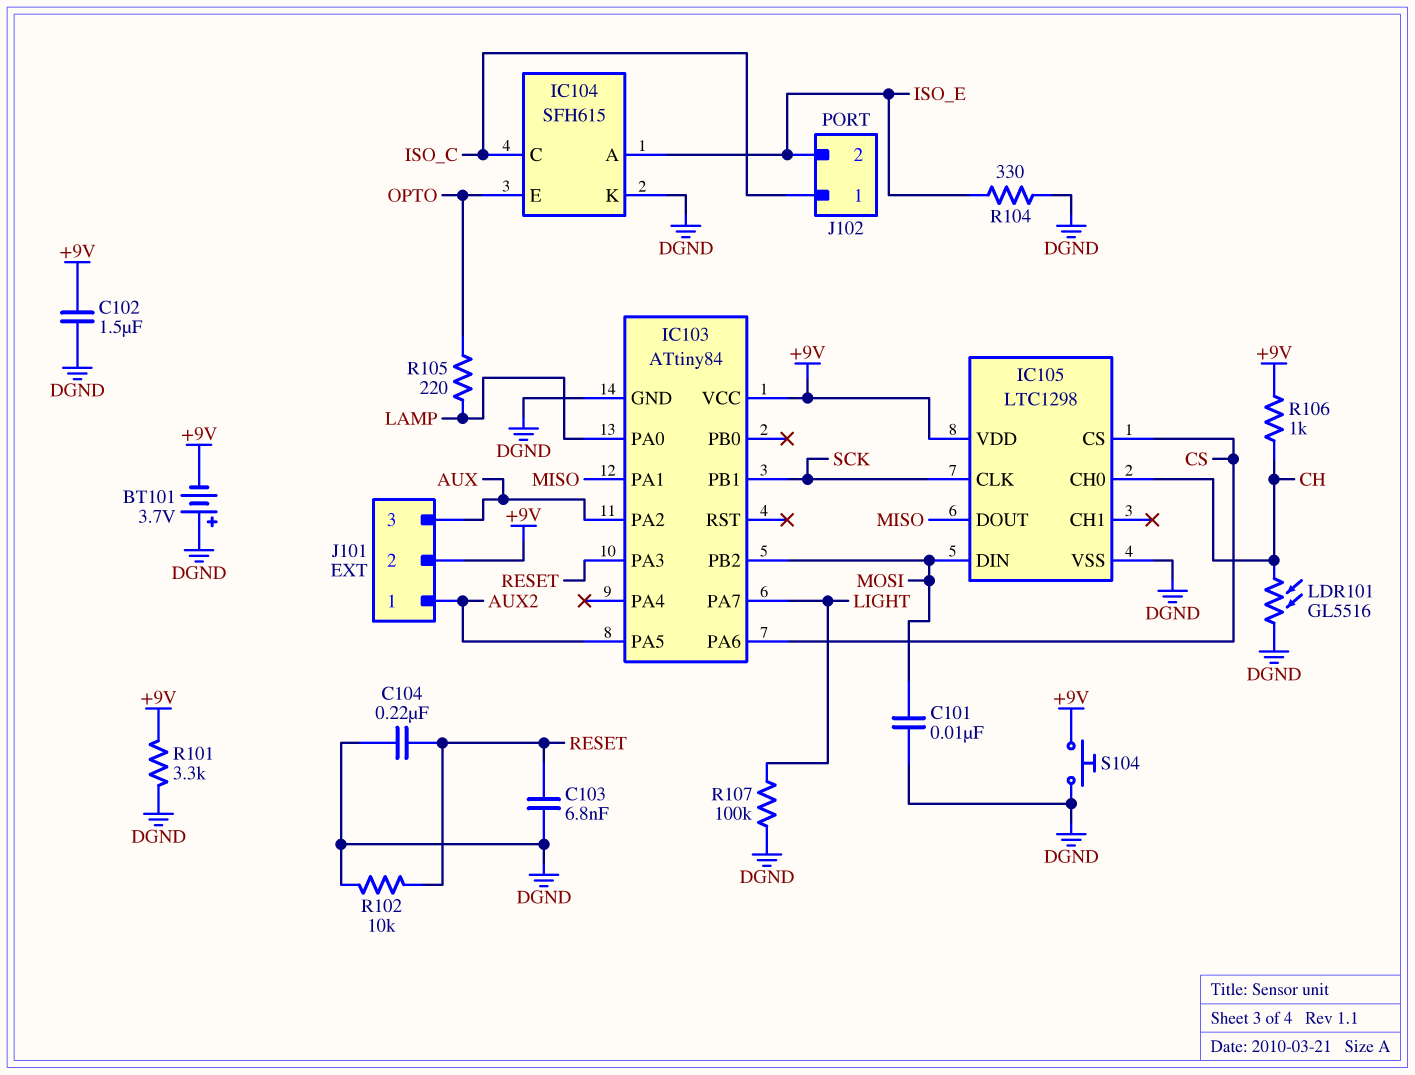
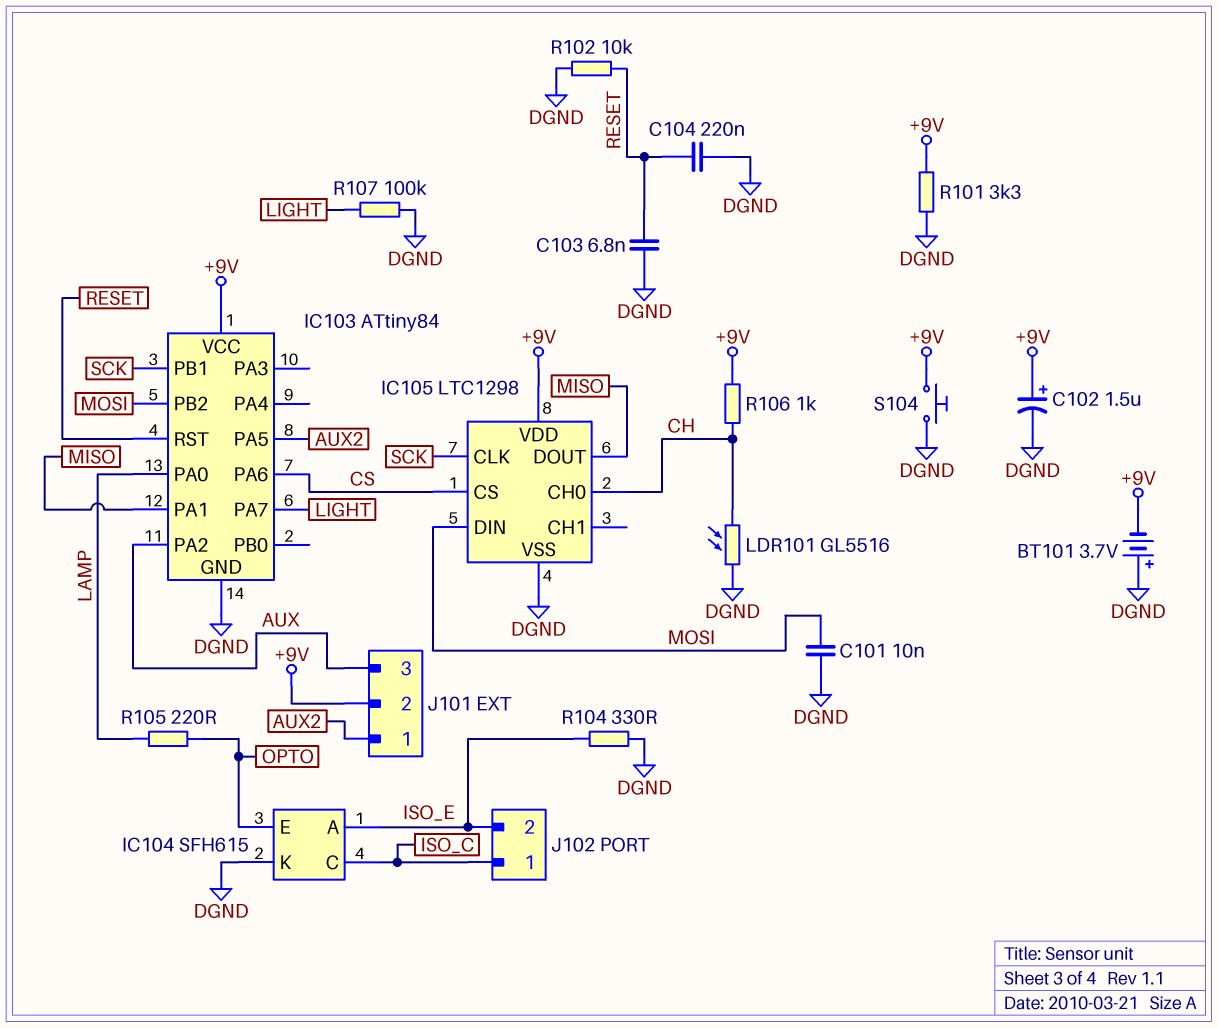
C102: 1.5uF (+9V, DGND) -> 1.5uF (plus +9V, minus DGND)
IC103 pin PA3: RESET -> none
IC103 pin RST: none -> RESET

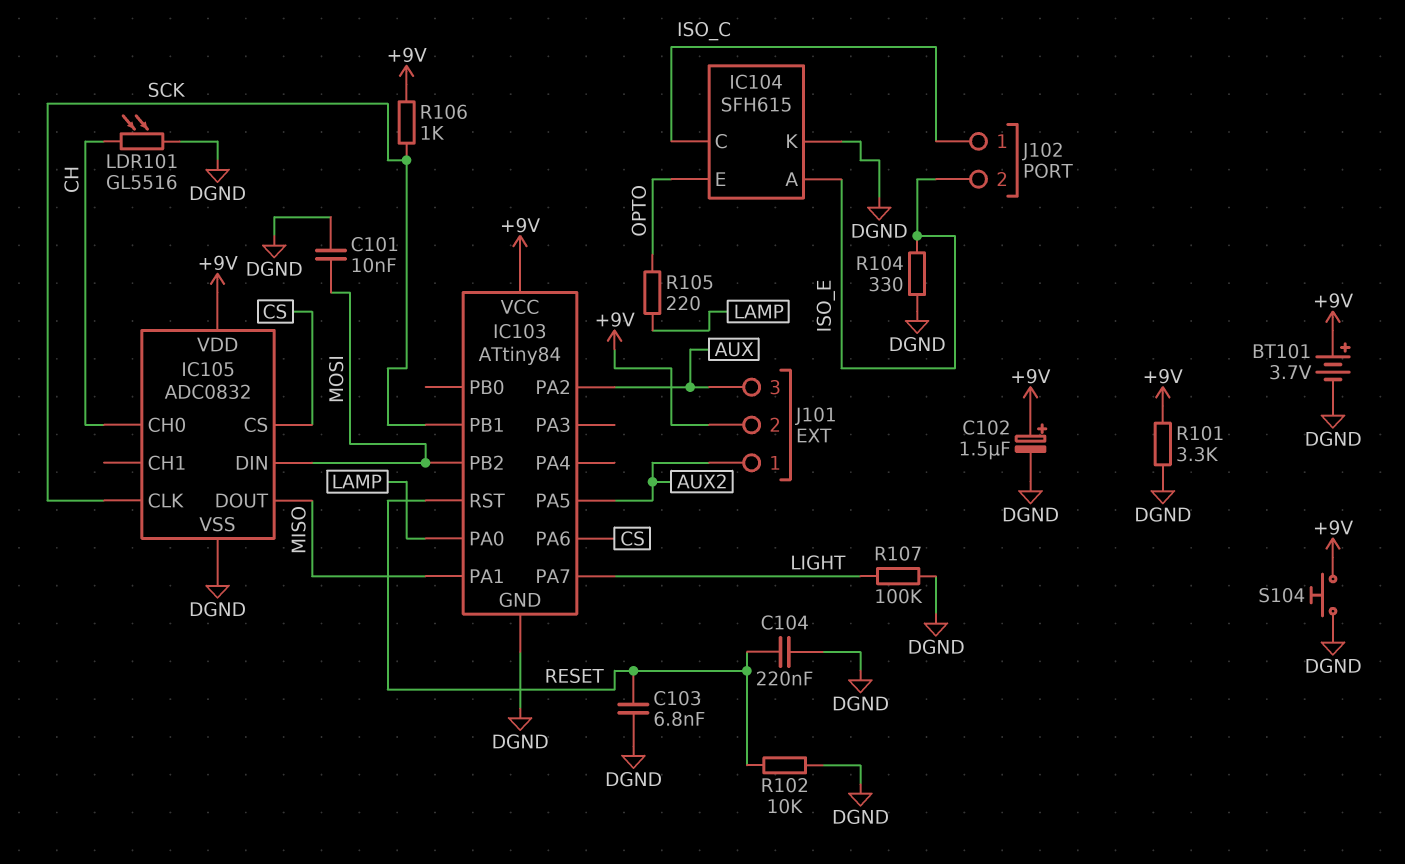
BT101: 3.7V (plus DGND, minus +9V) -> 3.7V (plus +9V, minus DGND)
IC105: LTC1298 -> ADC0832
R106: 1k (+9V, CH) -> 1k (+9V, SCK)

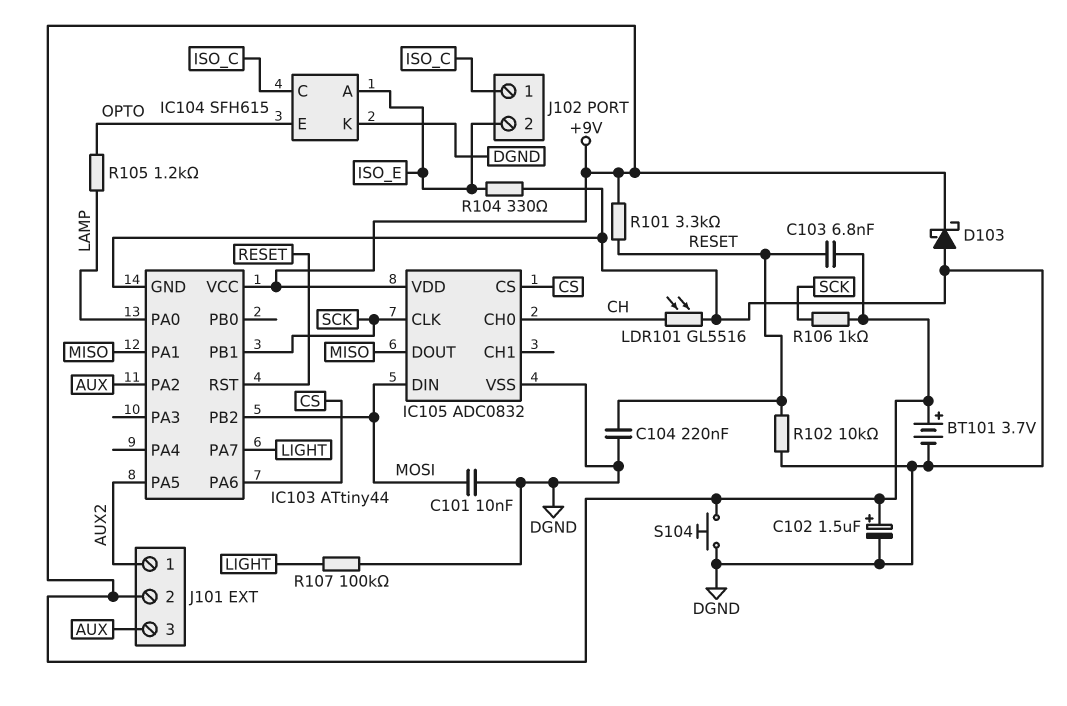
C103: 6.8nF (DGND, RESET) -> 6.8nF (+9V, RESET)
D103: none -> schottky (A DGND, K +9V)
IC103: ATtiny84 -> ATtiny44
R101: 3.3k (+9V, DGND) -> 3.3k (+9V, RESET)
R105: 220 (LAMP, OPTO) -> 1.2k (LAMP, OPTO)

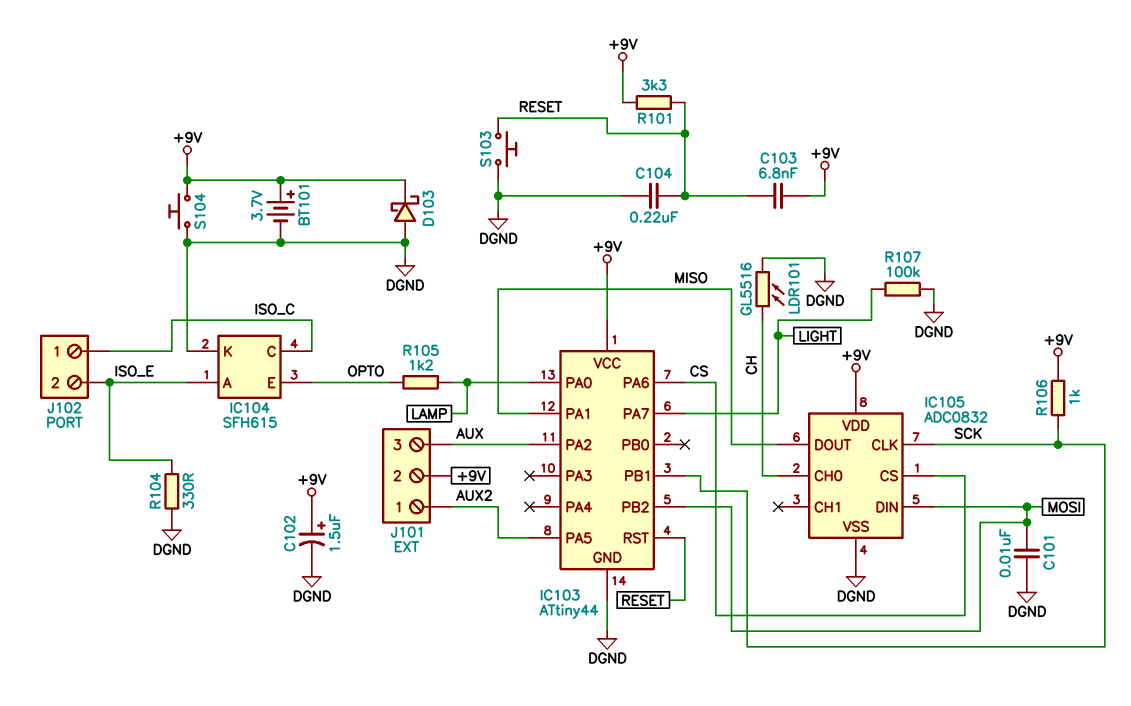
R102: 10k (DGND, RESET) -> none
S103: none -> button (DGND, RESET)

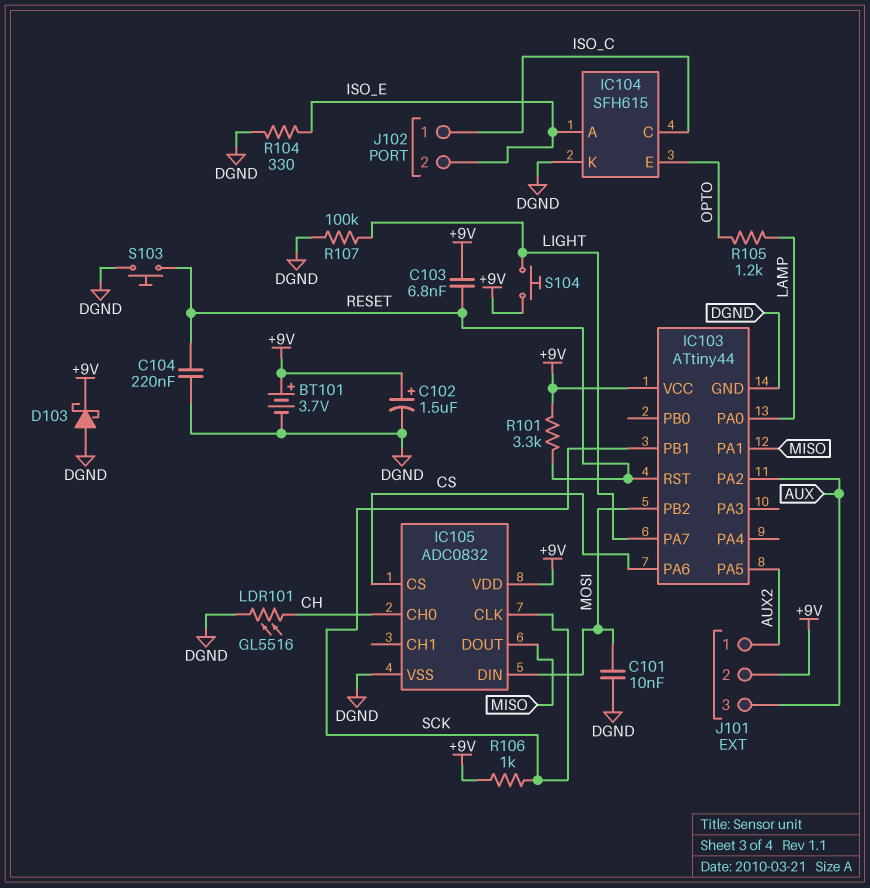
S104: button (+9V, DGND) -> button (+9V, LIGHT)

